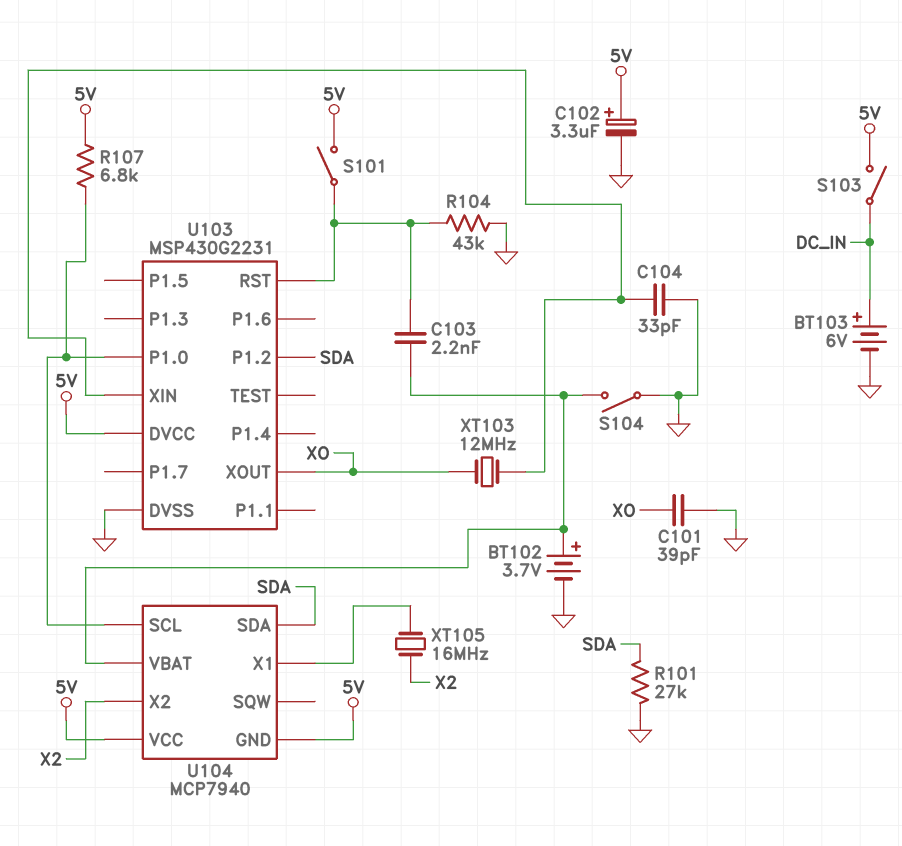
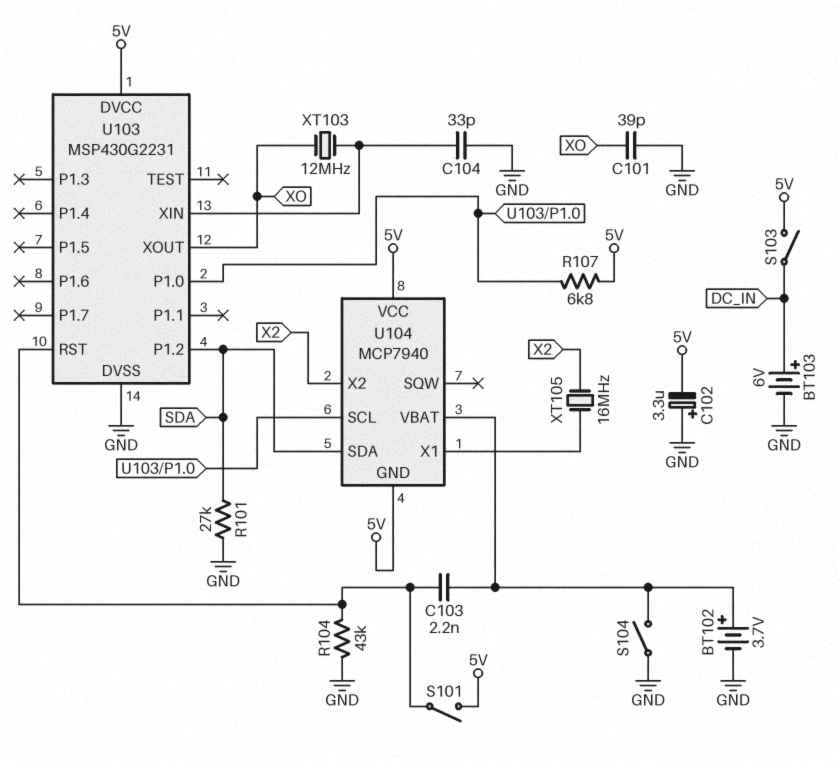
C102: 3.3uF (plus 5V, minus GND) -> 3.3uF (plus GND, minus 5V)

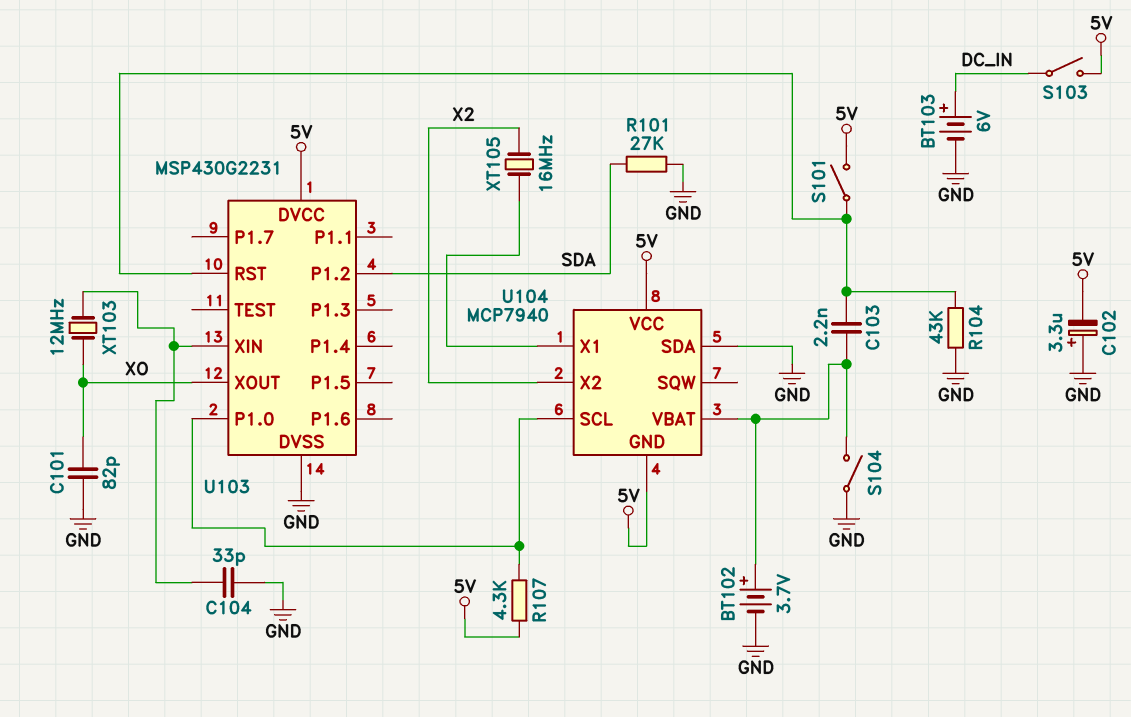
C101: 39pF (GND, XO) -> 82pF (GND, XO)
R107: 6.8k (5V, U103/P1.0) -> 4.3k (5V, U103/P1.0)
U104 pin SDA: SDA -> GND

